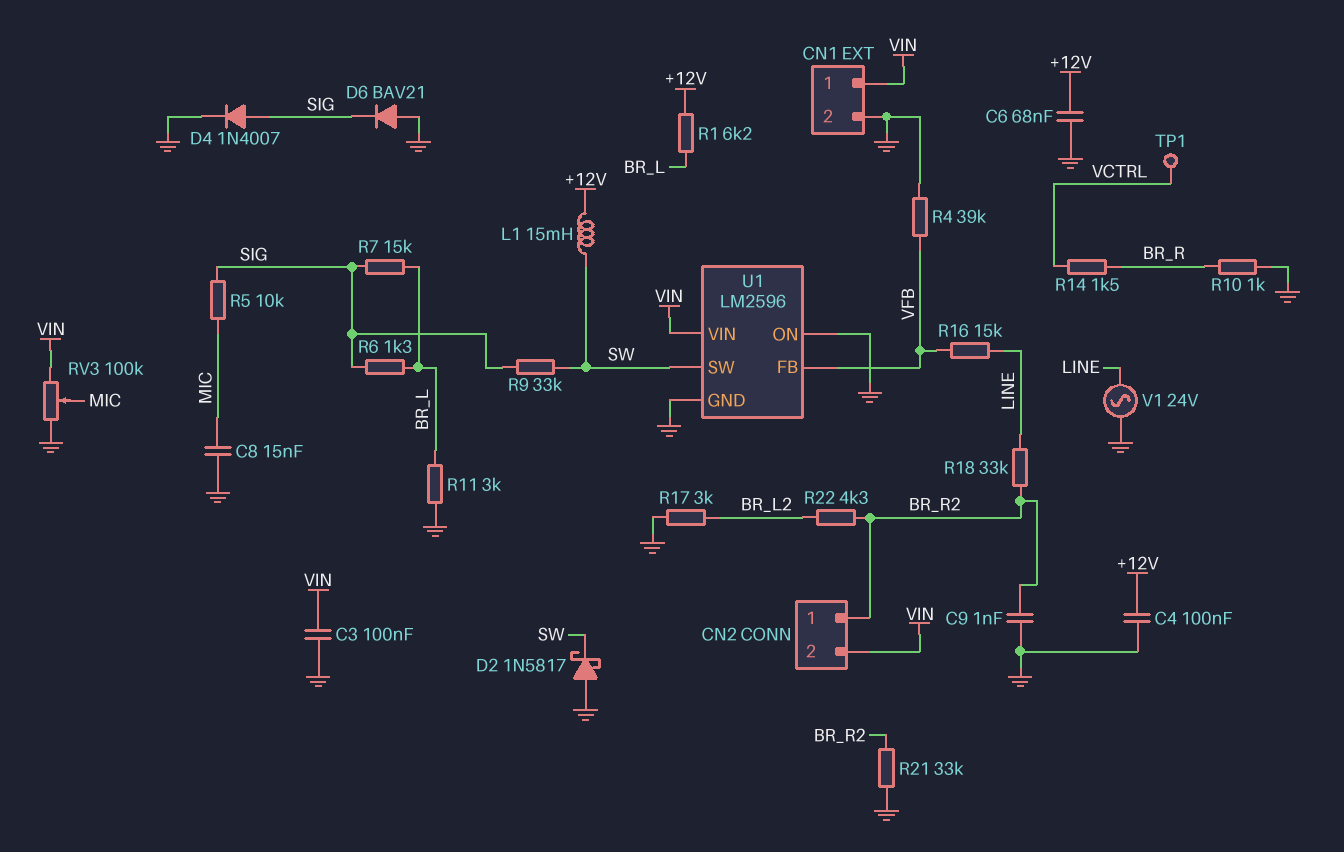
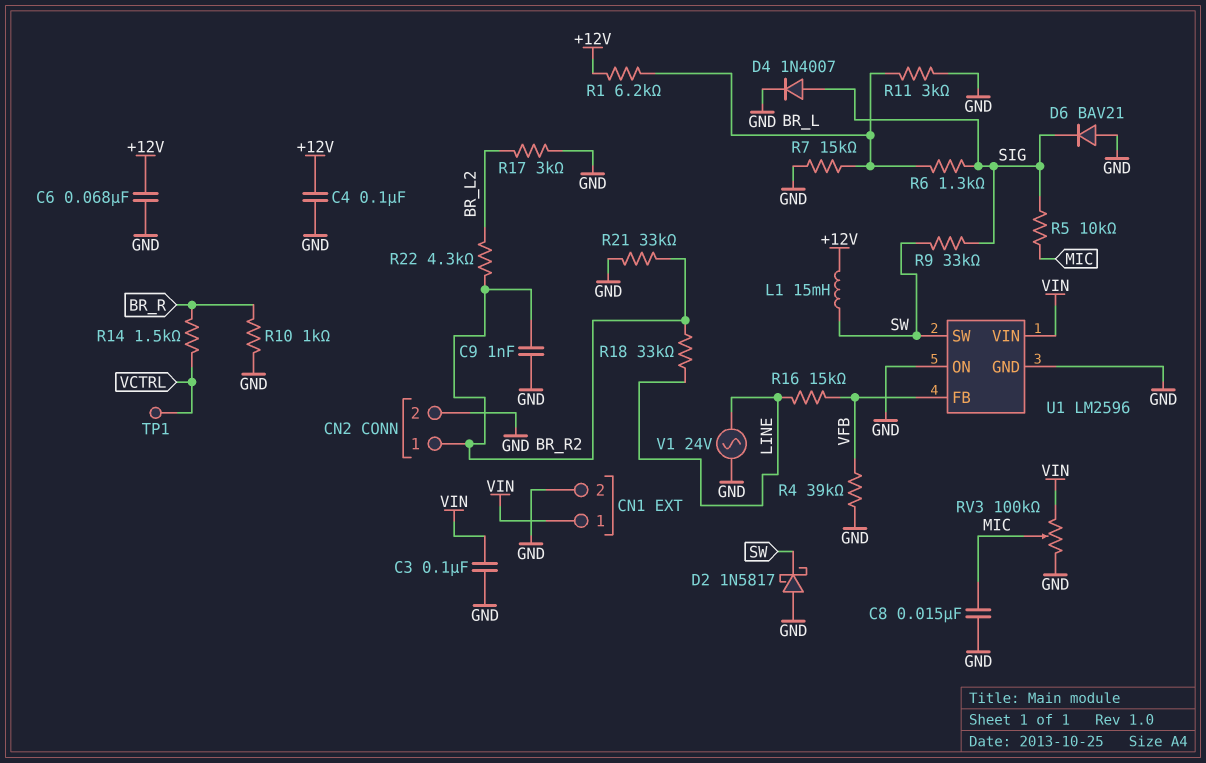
CN2 pin 2: VIN -> GND
R7: 15k (BR_L, SIG) -> 15k (BR_L, GND)

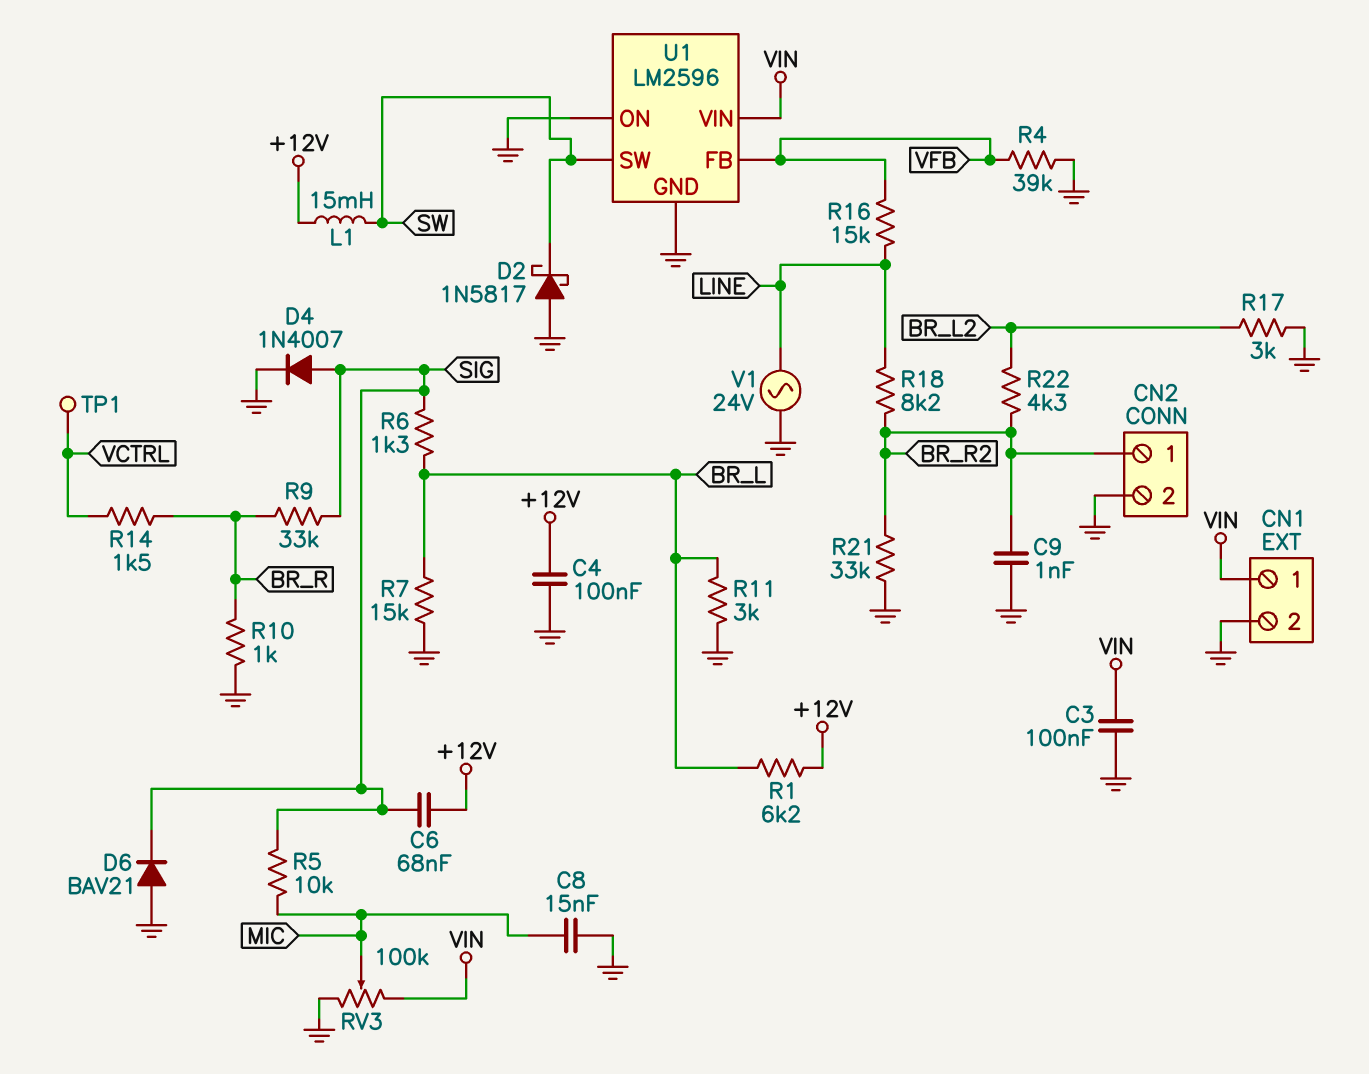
C6: 68nF (+12V, GND) -> 68nF (+12V, SIG)
R9: 33k (SIG, SW) -> 33k (BR_R, SIG)
R18: 33k (BR_R2, LINE) -> 8.2k (BR_R2, LINE)

